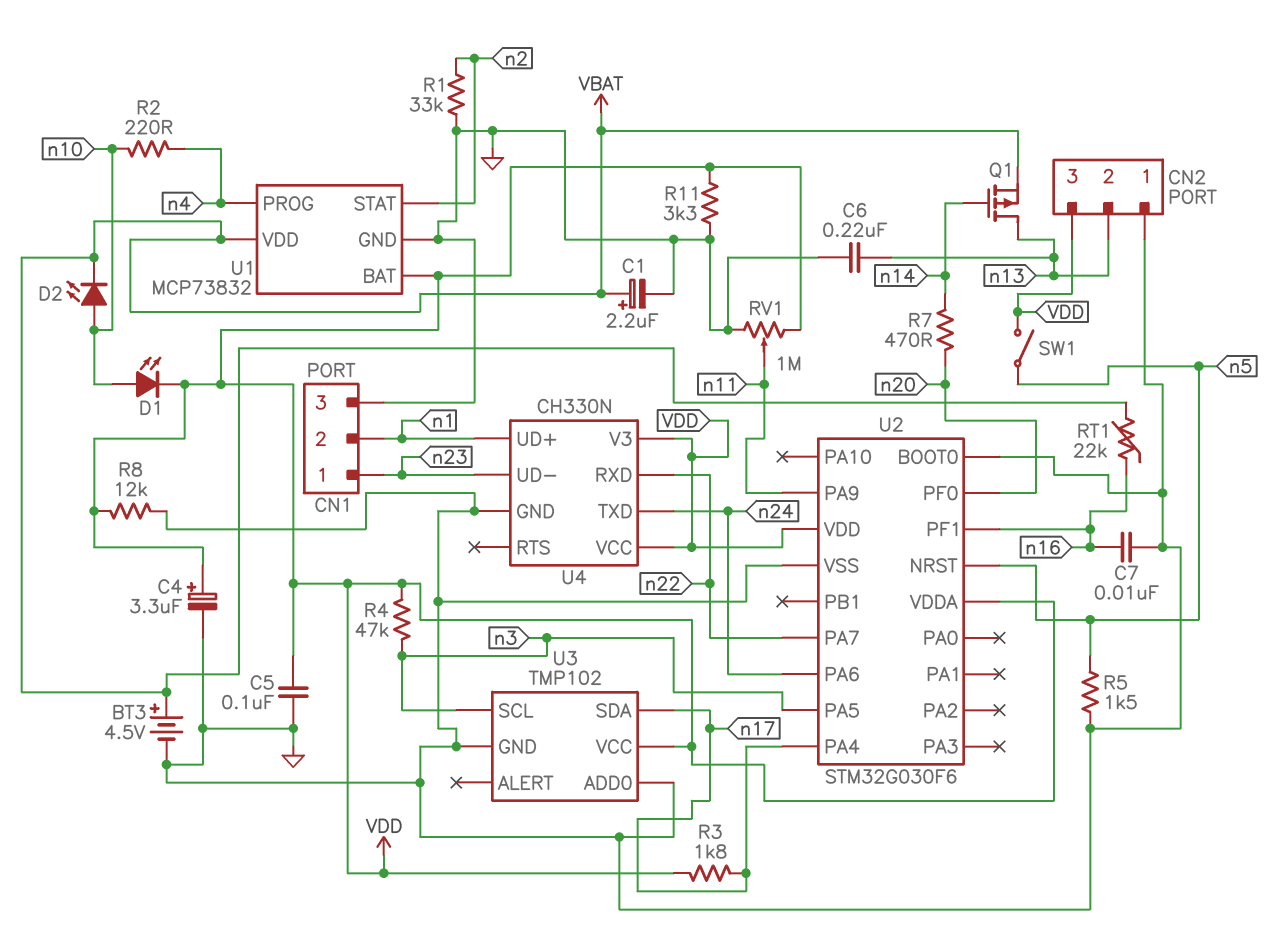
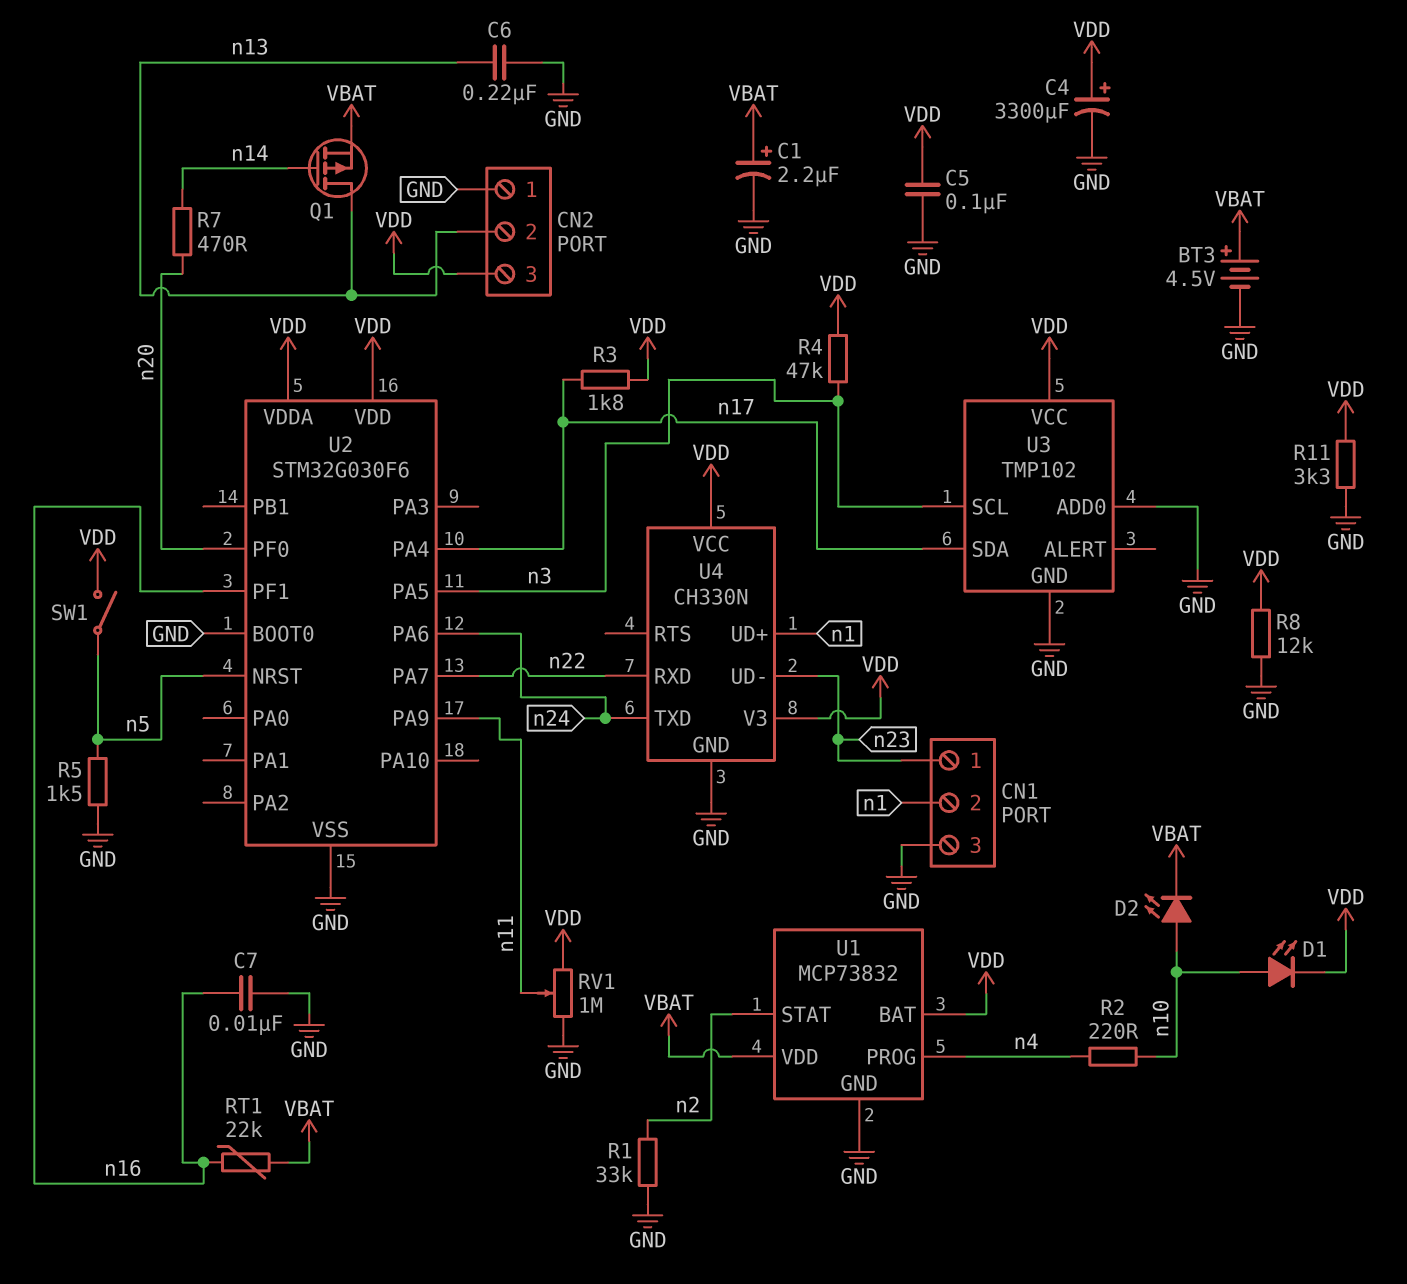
C4: 3.3uF (plus VDD, minus GND) -> 3300uF (plus VDD, minus GND)

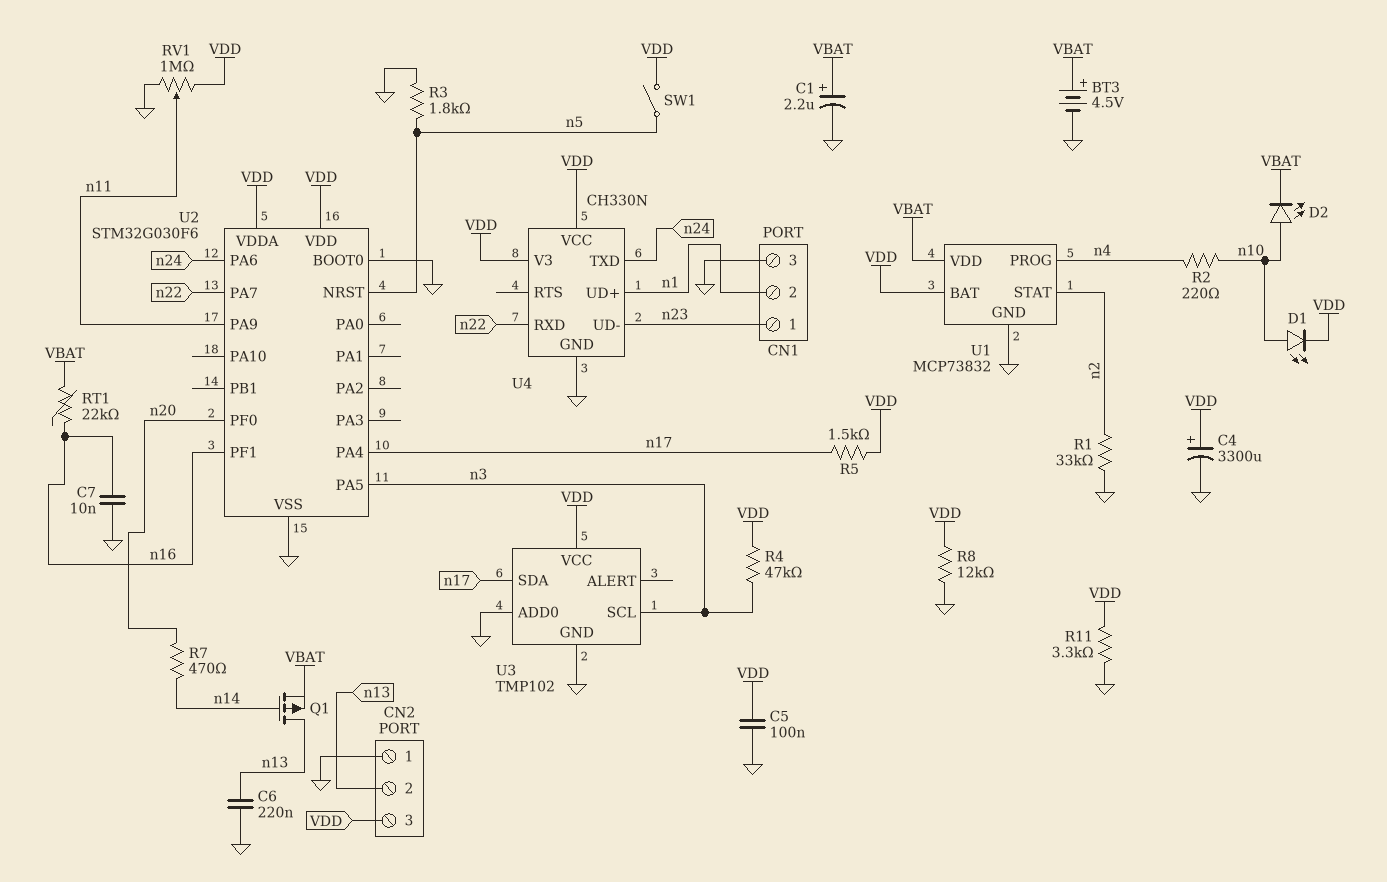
R3: 1.8k (VDD, n17) -> 1.8k (GND, n5)
R5: 1.5k (GND, n5) -> 1.5k (VDD, n17)

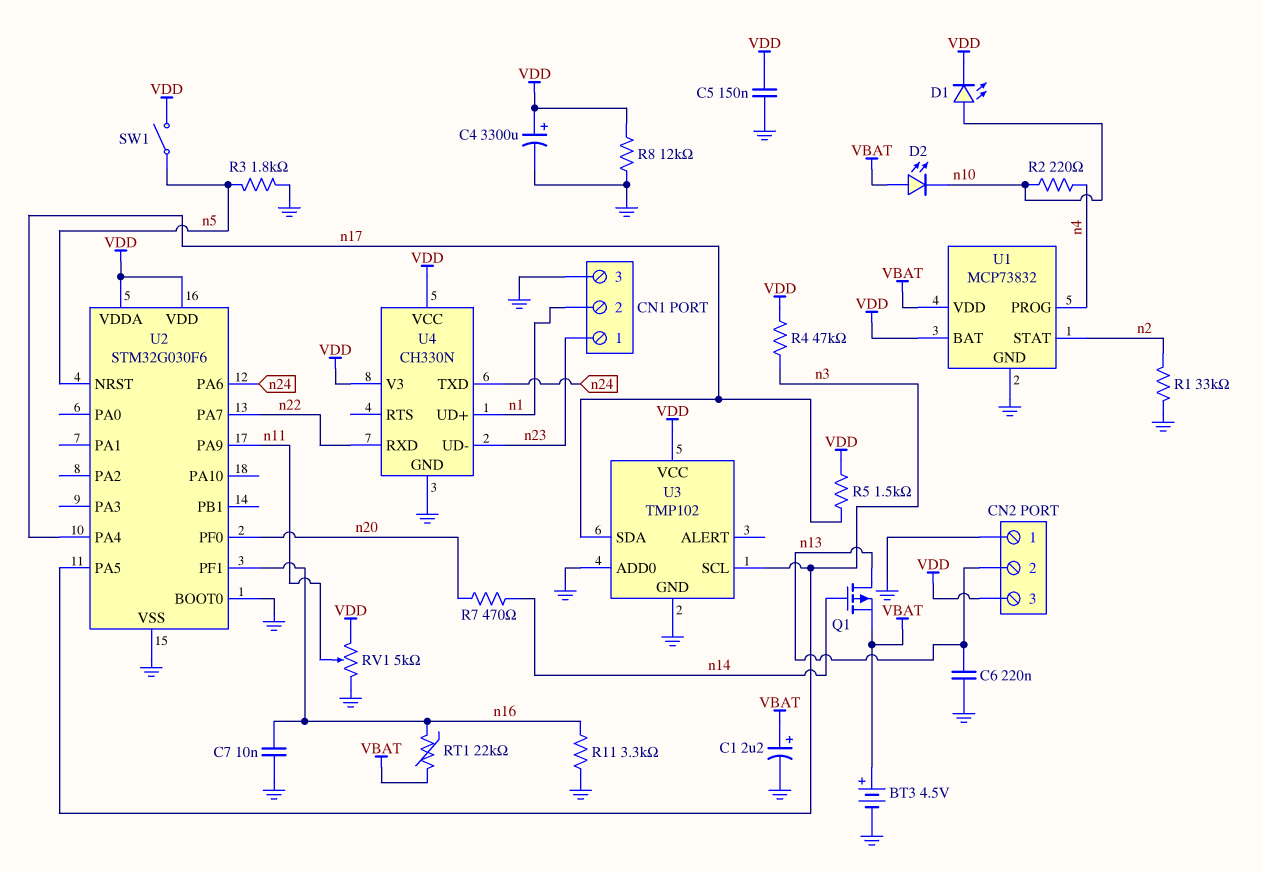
C5: 100nF (GND, VDD) -> 150nF (GND, VDD)
D2: LED (A n10, K VBAT) -> LED (A VBAT, K n10)
R11: 3.3k (GND, VDD) -> 3.3k (GND, n16)
RV1: 1M (GND, VDD, wiper n11) -> 5k (GND, VDD, wiper n11)

